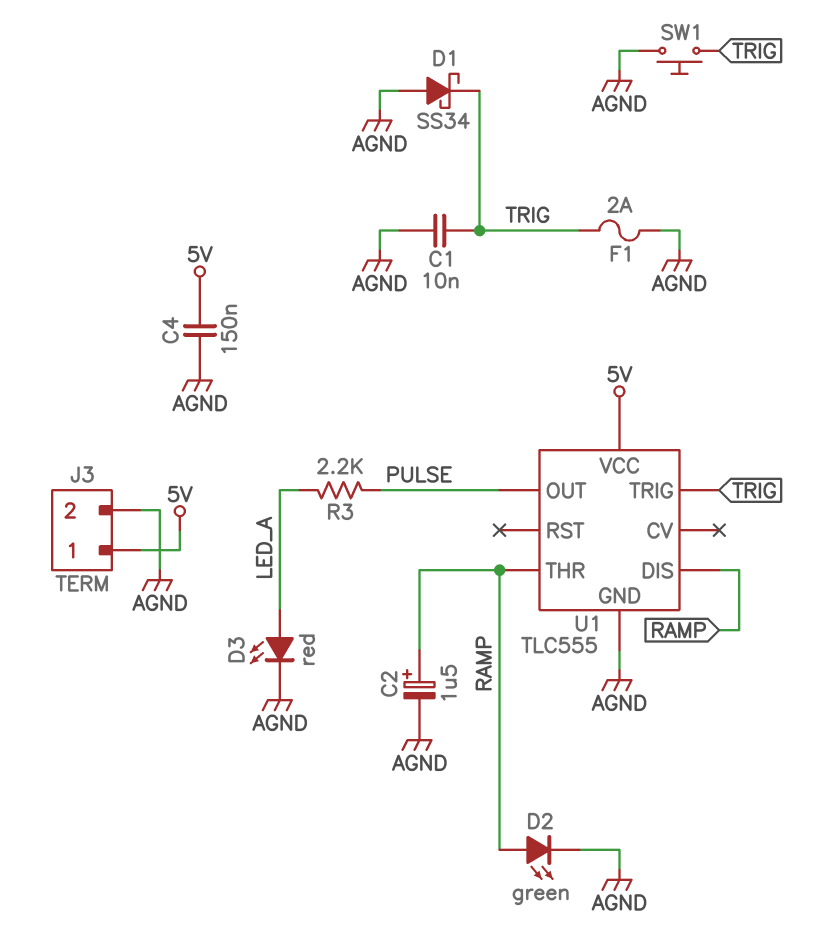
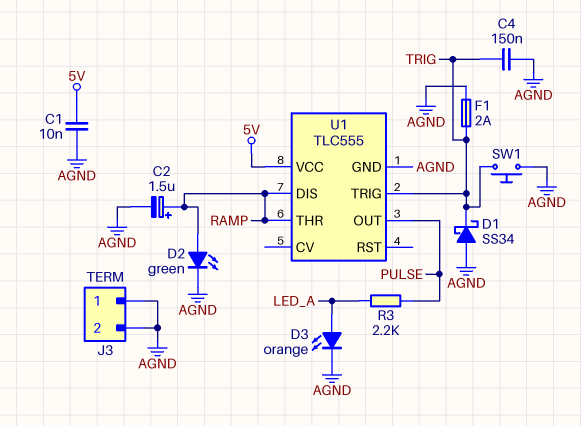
C1: 10nF (AGND, TRIG) -> 10nF (5V, AGND)
C4: 150nF (5V, AGND) -> 150nF (AGND, TRIG)
D3: LED red (A LED_A, K AGND) -> LED orange (A LED_A, K AGND)
J3 pin 1: 5V -> AGND

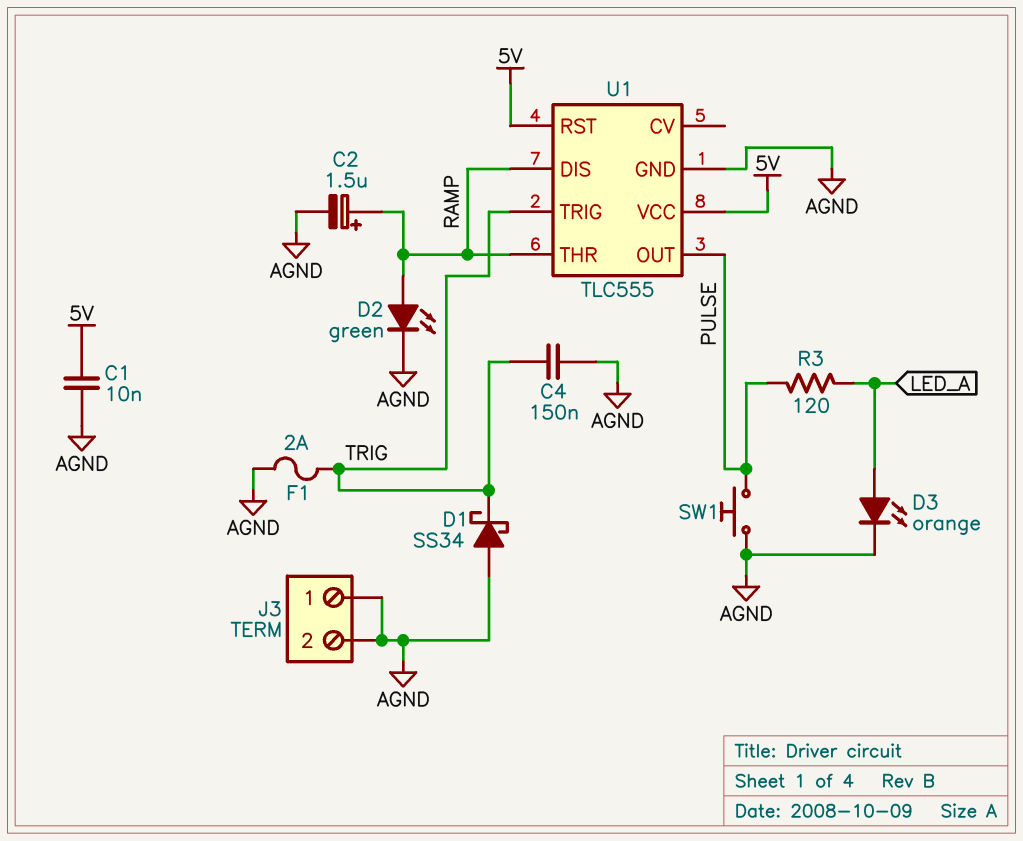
R3: 2.2k (LED_A, PULSE) -> 120 (LED_A, PULSE)
SW1: button (AGND, TRIG) -> button (AGND, PULSE)
U1 pin RST: none -> 5V

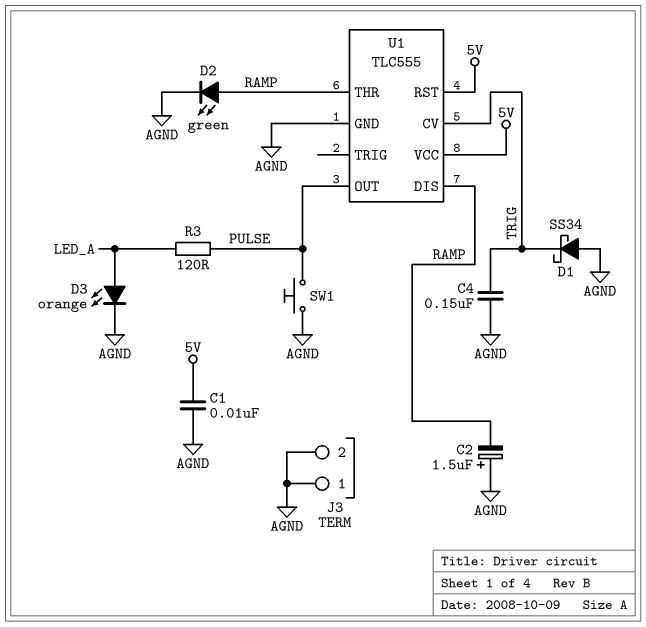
C2: 1.5uF (plus RAMP, minus AGND) -> 1.5uF (plus AGND, minus RAMP)
F1: 2A (AGND, TRIG) -> none
U1 pin CV: none -> TRIG
U1 pin TRIG: TRIG -> none

